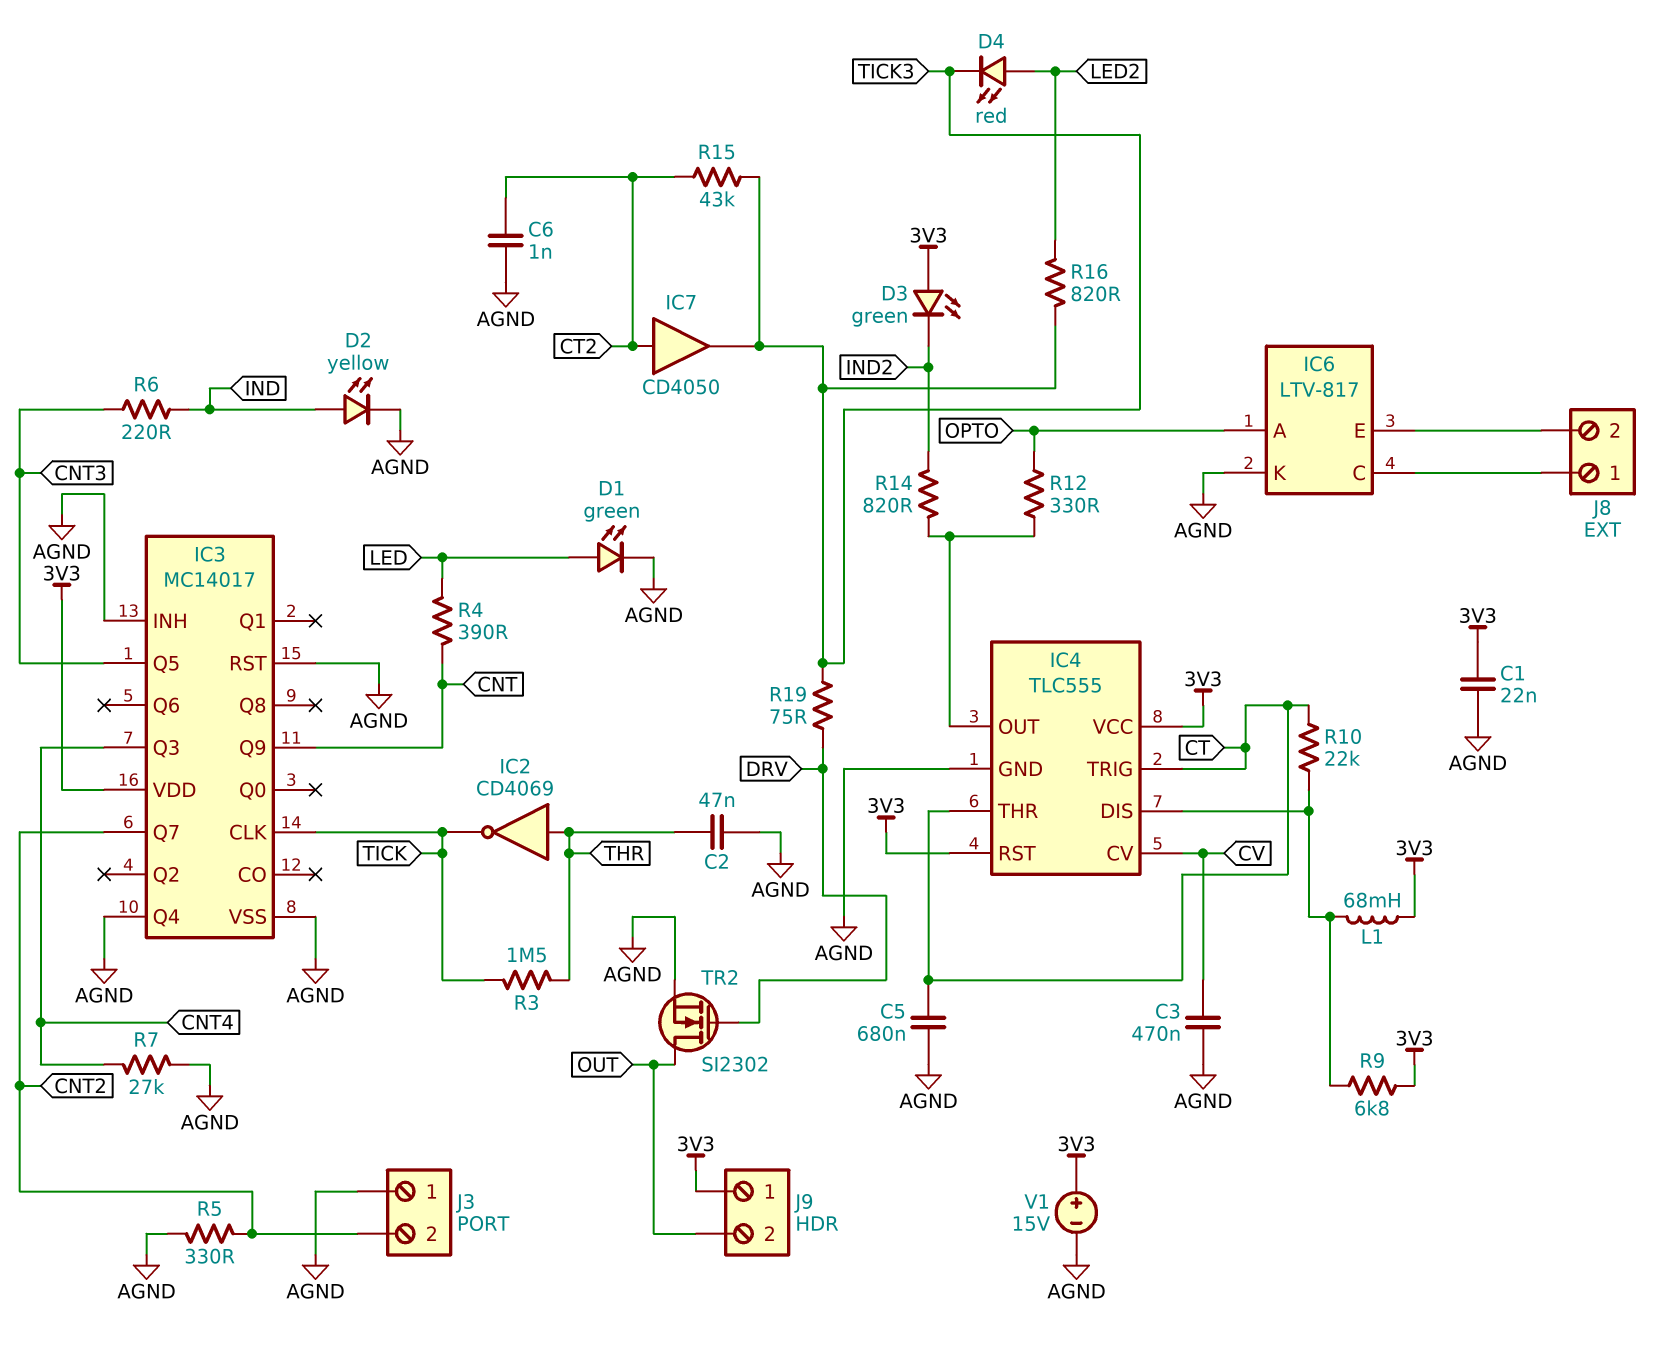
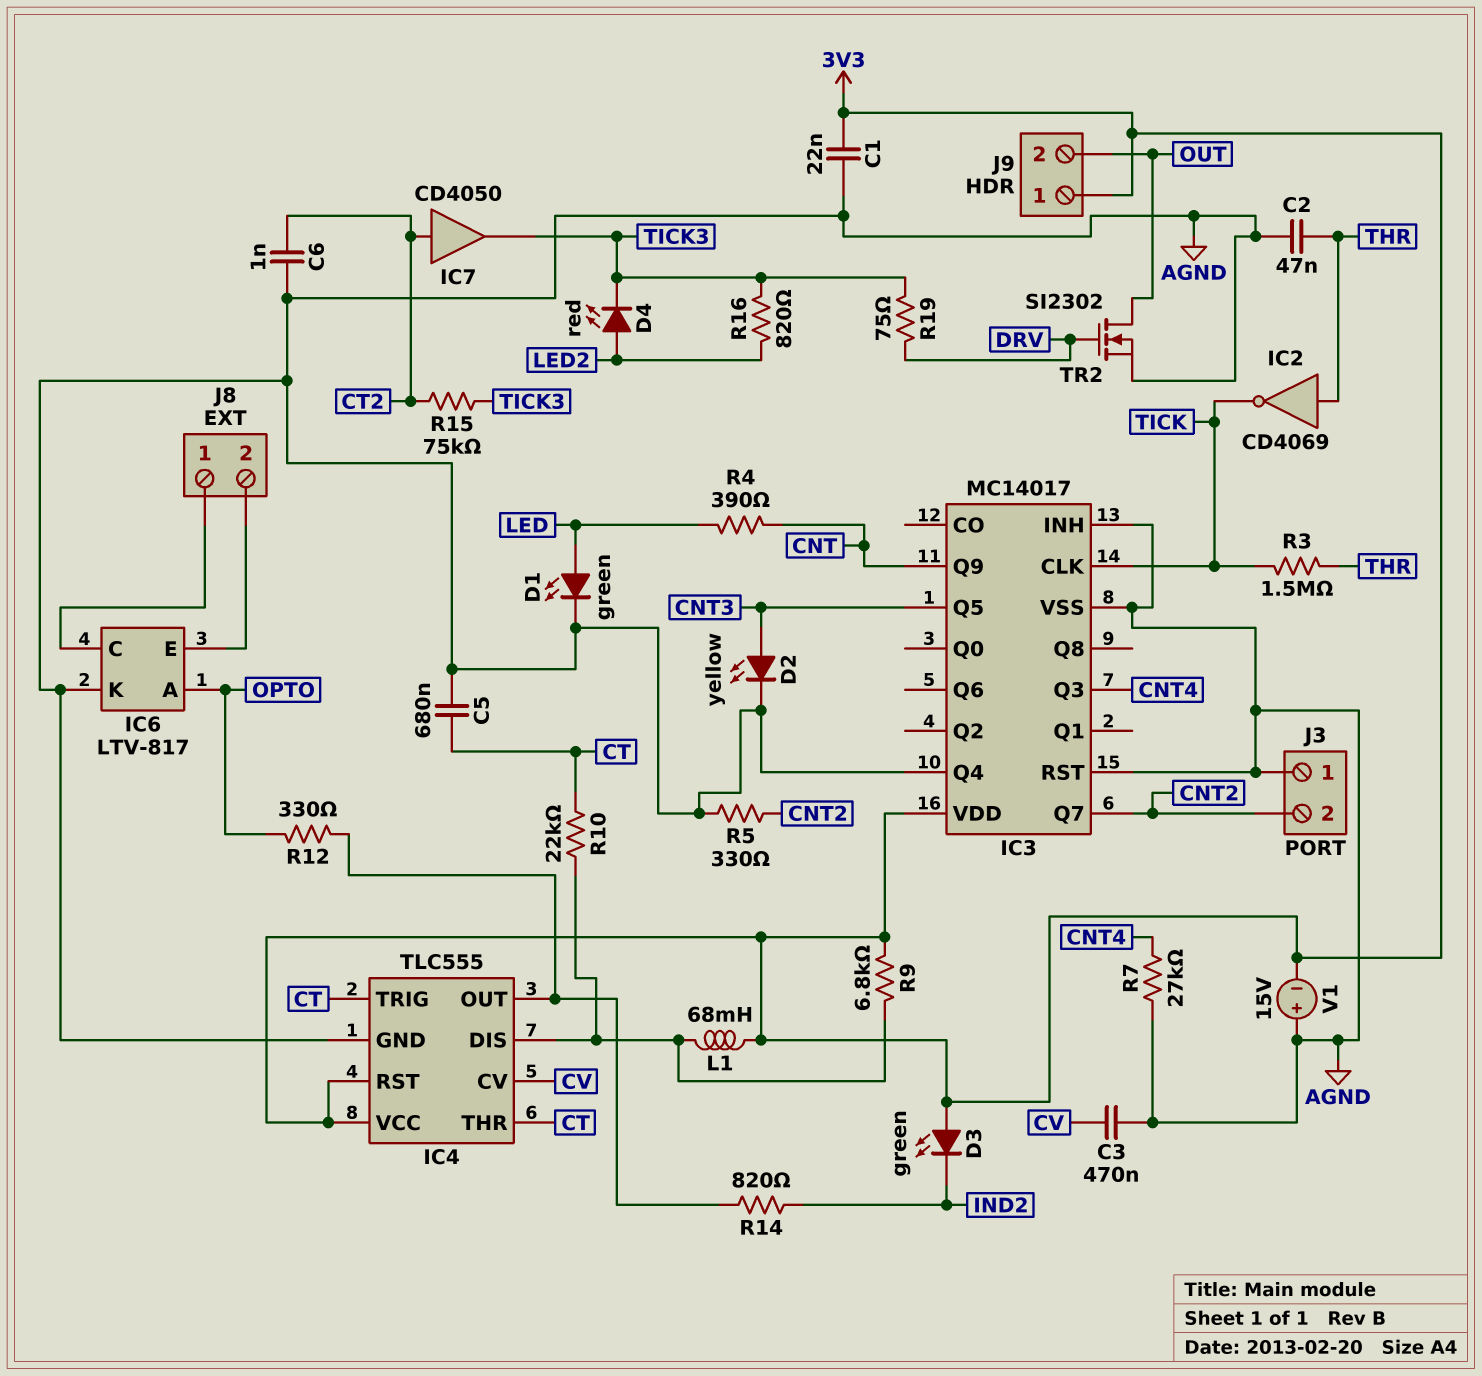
D2: LED yellow (A IND, K AGND) -> LED yellow (A CNT3, K AGND)
R6: 220 (CNT3, IND) -> none
R15: 43k (CT2, TICK3) -> 75k (CT2, TICK3)
V1: 15V (plus 3V3, minus AGND) -> 15V (plus AGND, minus 3V3)

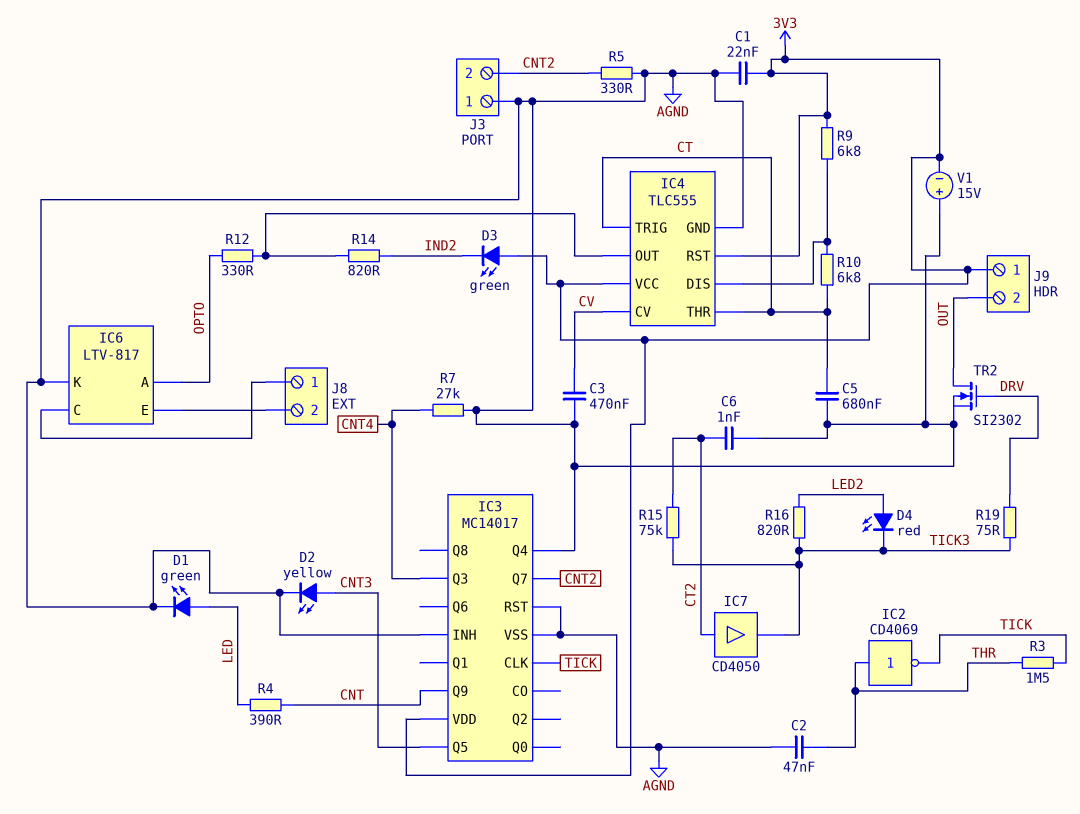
L1: 68mH (3V3, IC4/DIS) -> none
R10: 22k (CT, IC4/DIS) -> 6.8k (CT, IC4/DIS)

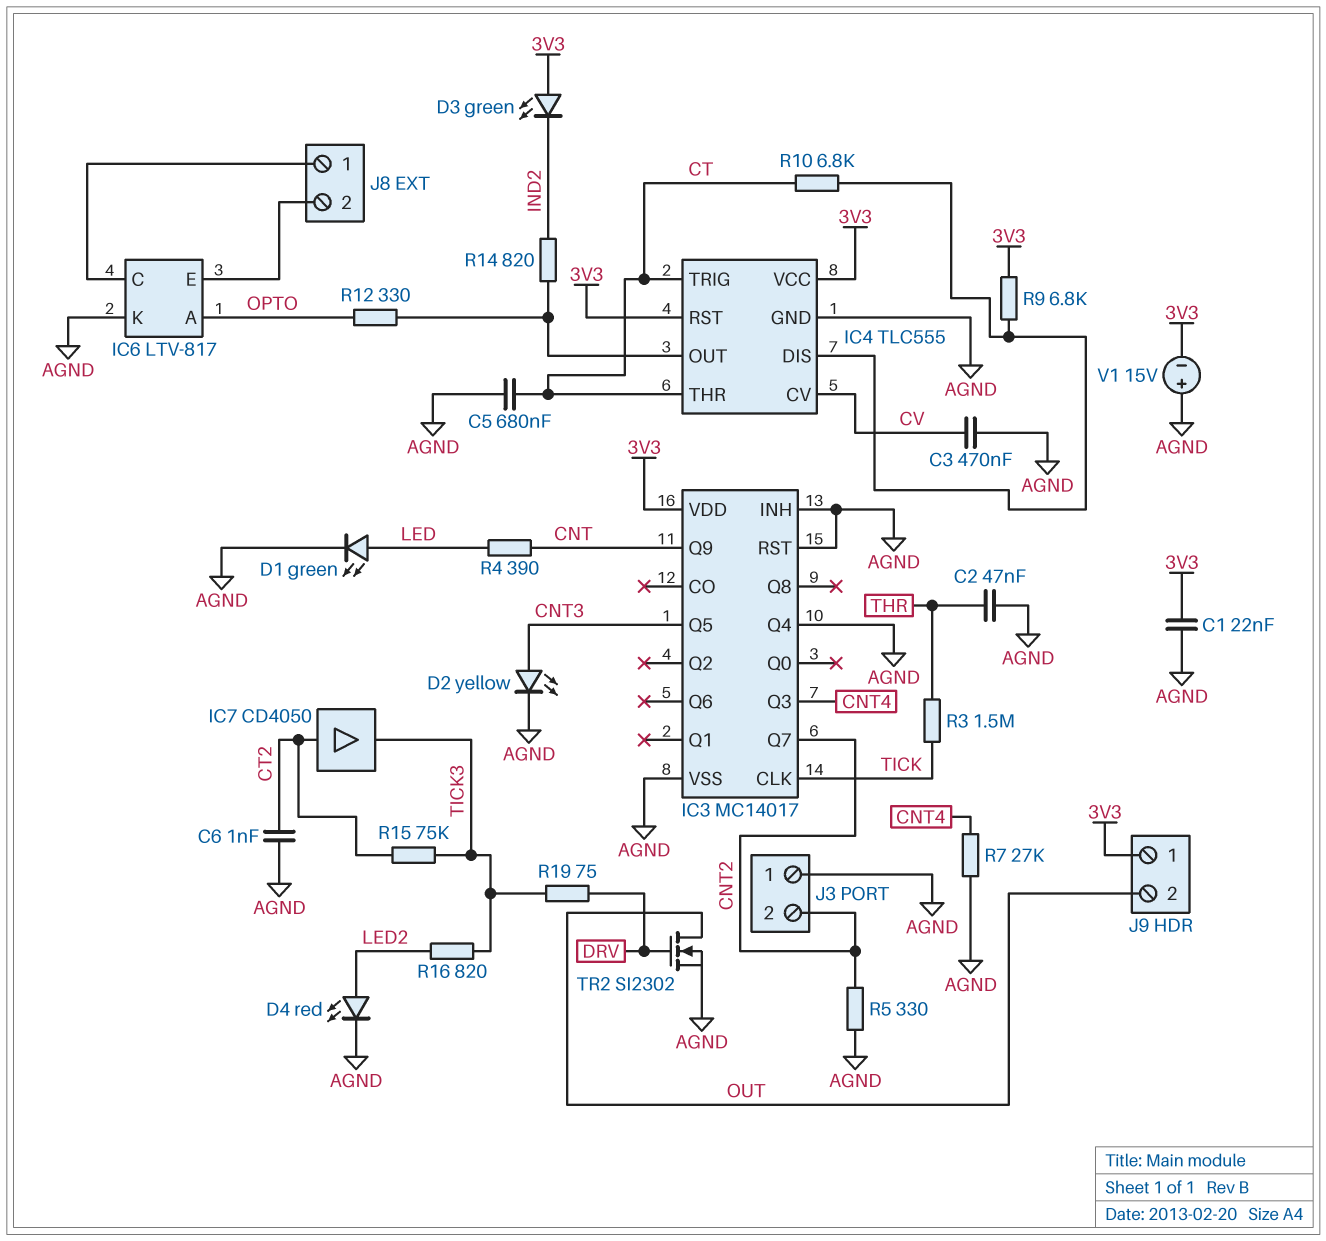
D4: LED red (A LED2, K TICK3) -> LED red (A LED2, K AGND)
IC2: NOT CD4069 (in THR, out TICK) -> none

